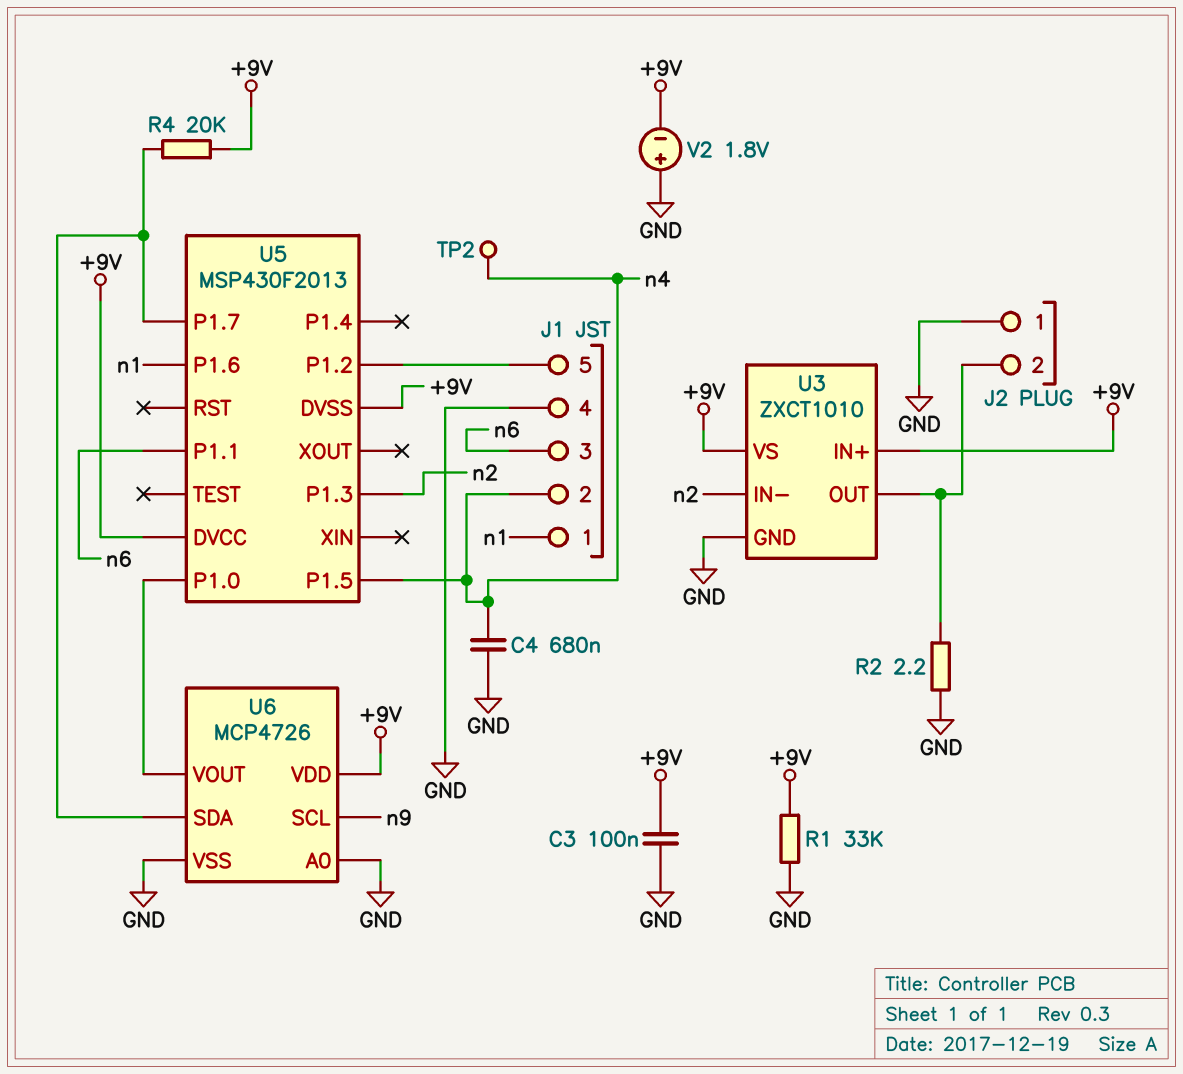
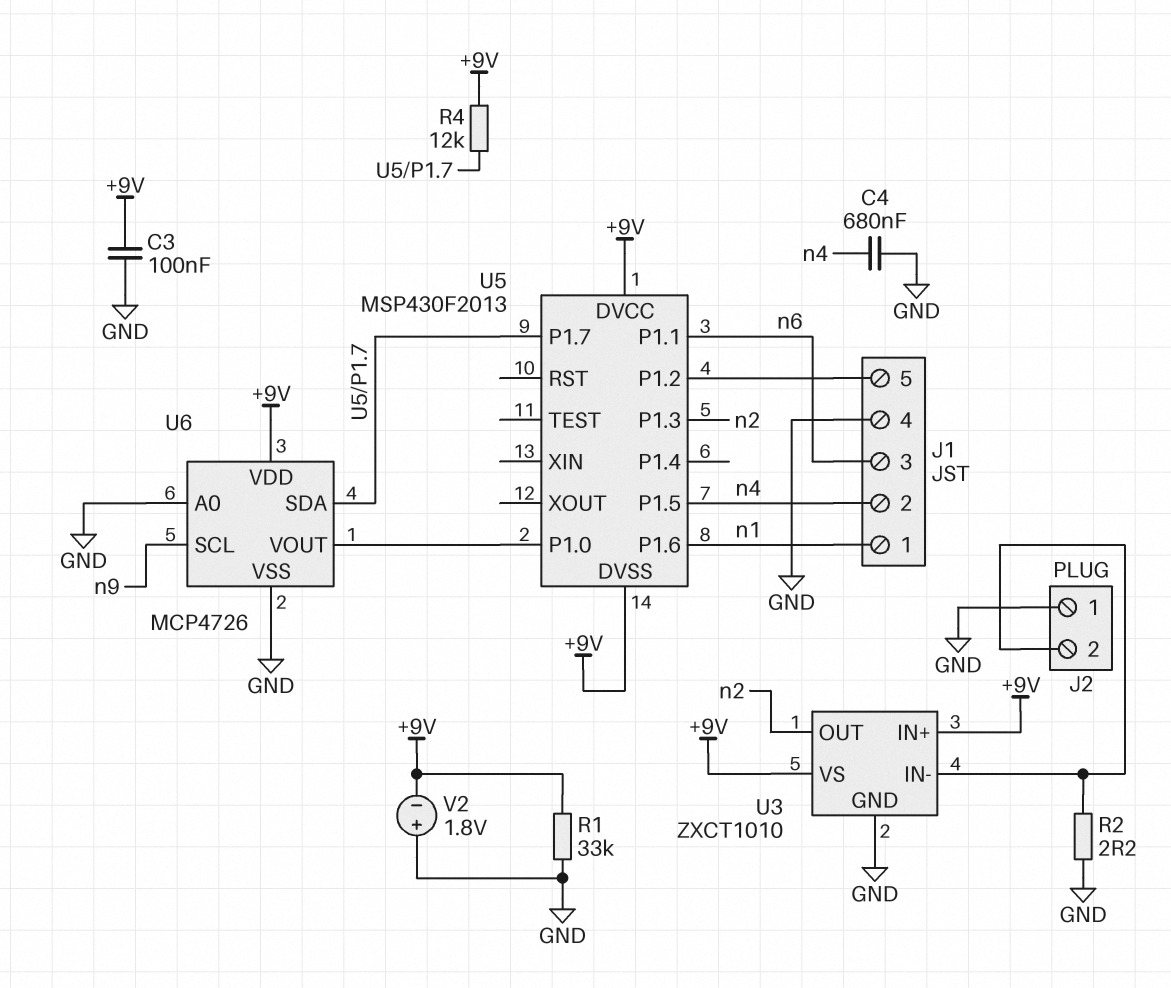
R4: 20k (+9V, U5/P1.7) -> 12k (+9V, U5/P1.7)
TP2: test point (n4) -> none
U3 pin IN-: n2 -> J2/2
U3 pin OUT: J2/2 -> n2

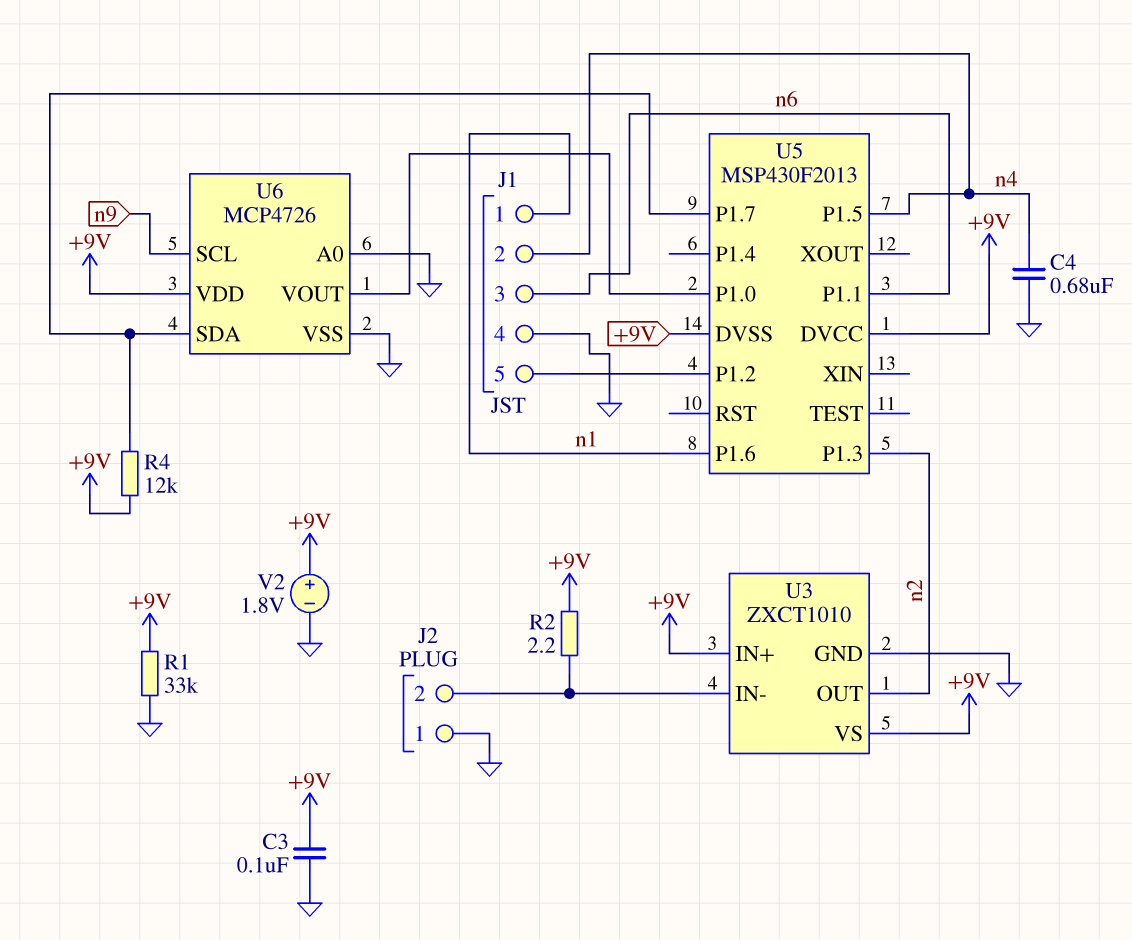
R2: 2.2 (GND, J2/2) -> 2.2 (+9V, J2/2)
V2: 1.8V (plus GND, minus +9V) -> 1.8V (plus +9V, minus GND)

